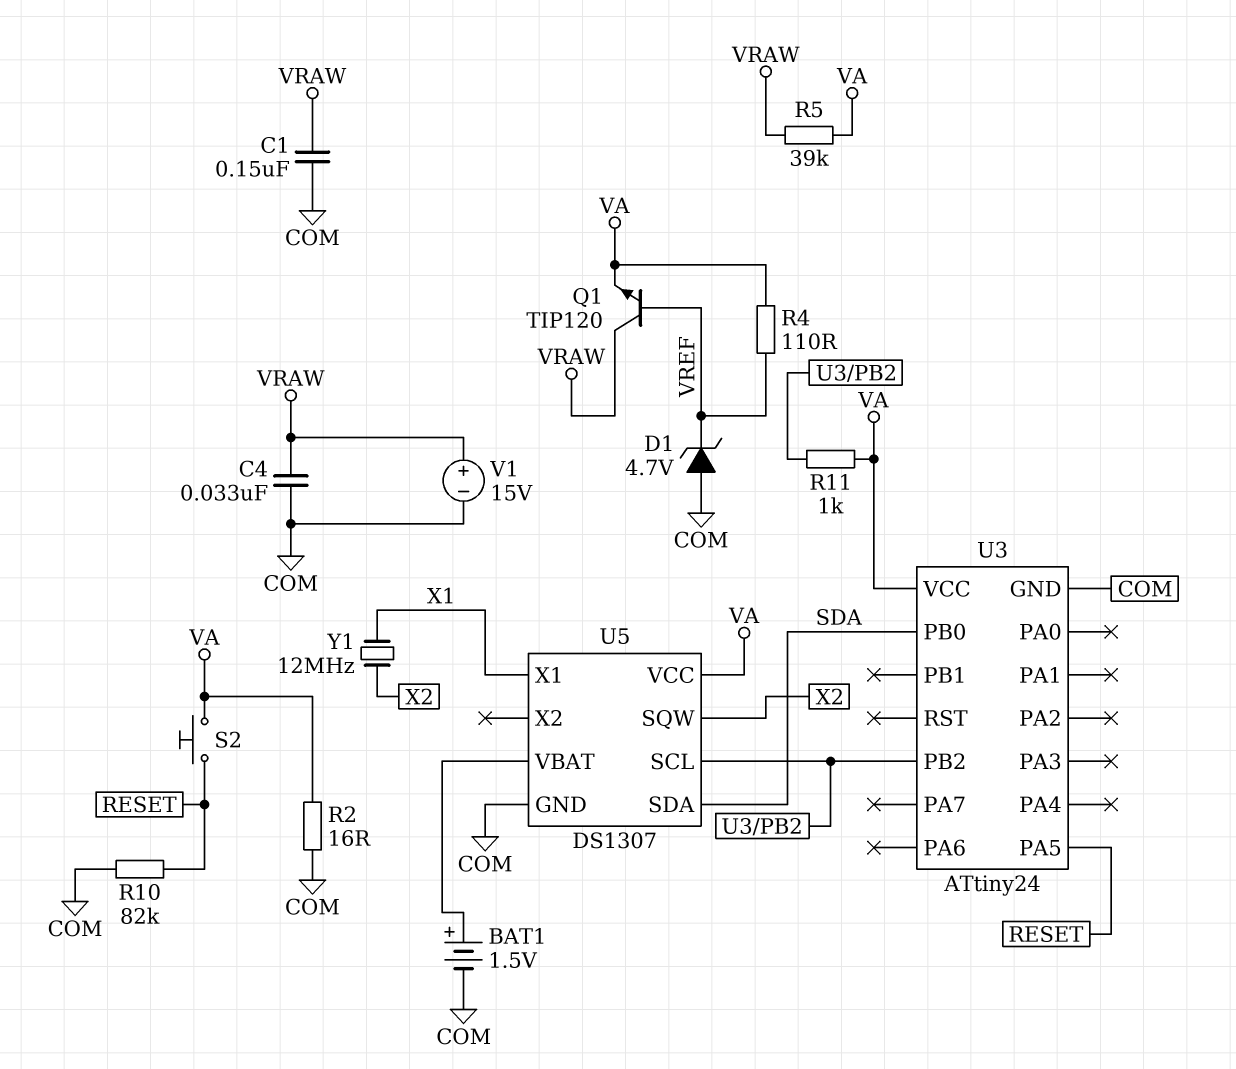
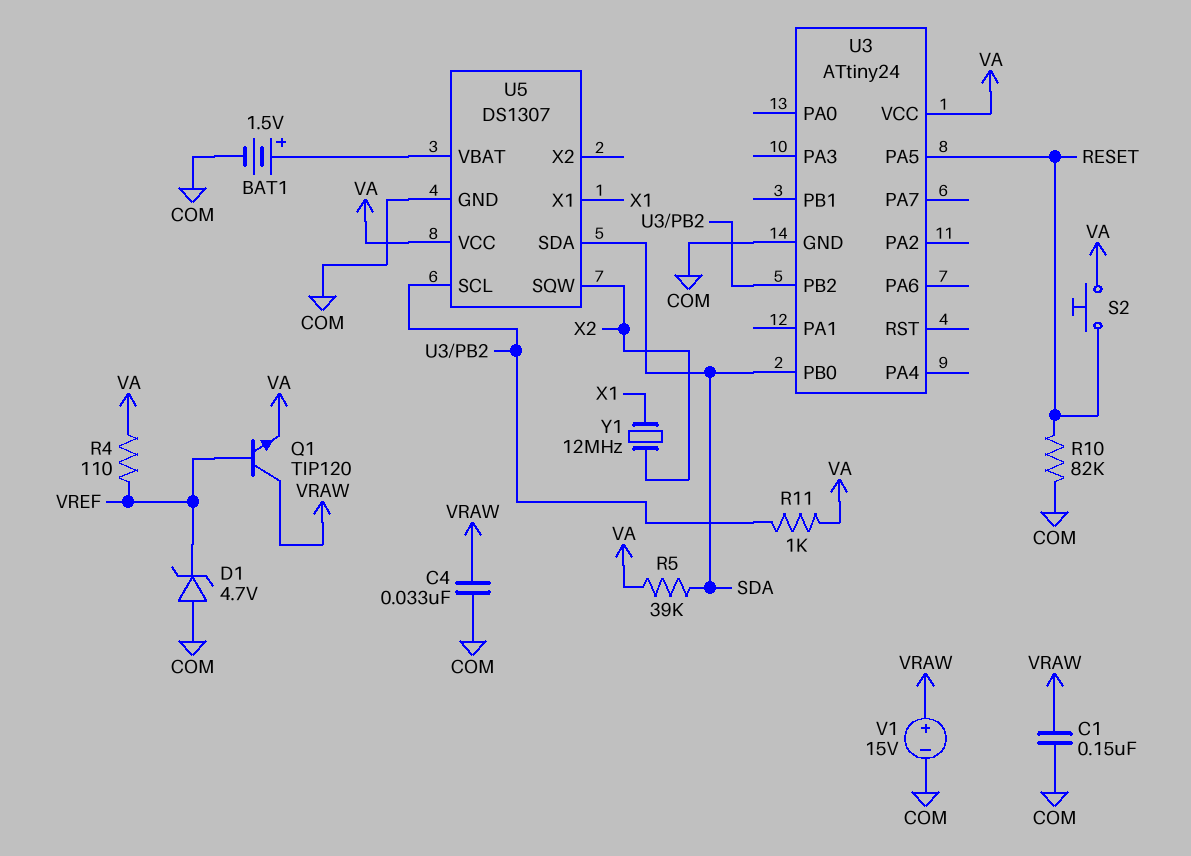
R2: 16 (COM, VA) -> none
R5: 39k (VA, VRAW) -> 39k (SDA, VA)

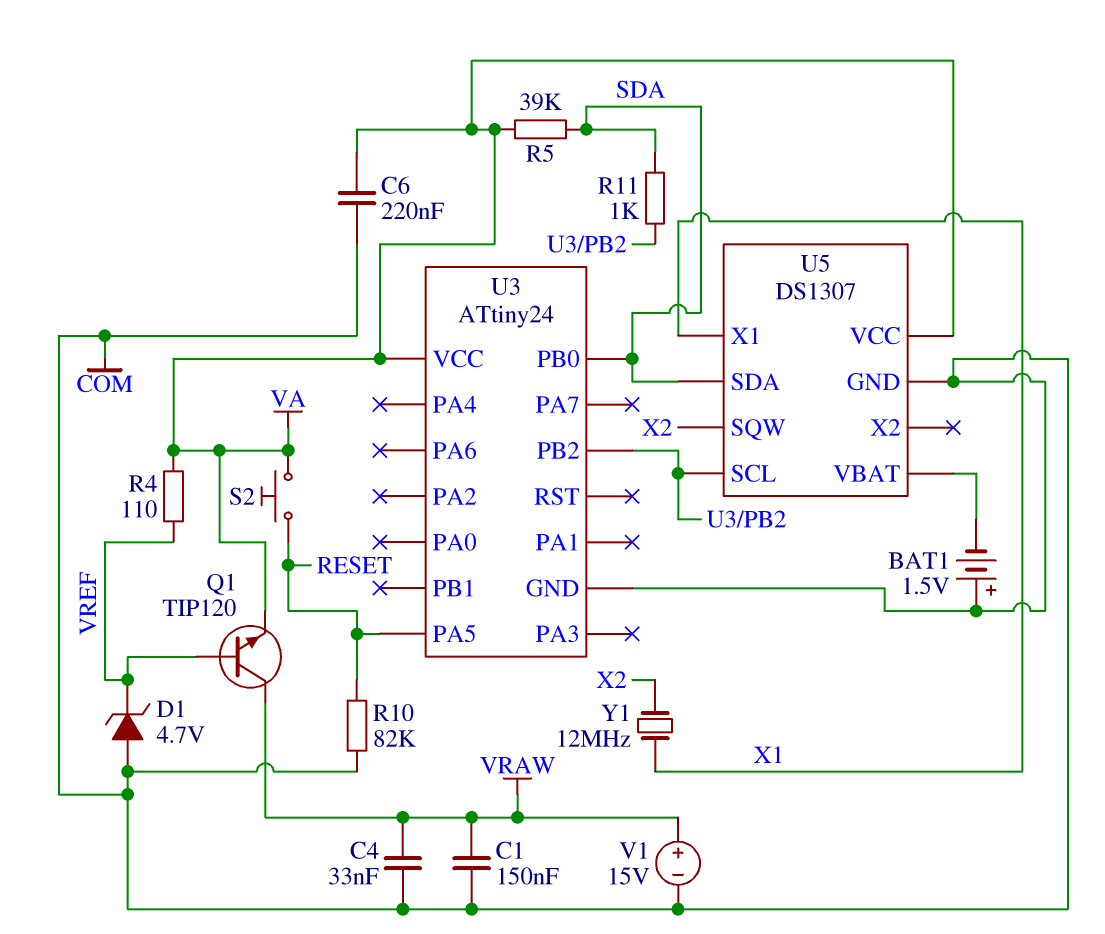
BAT1: 1.5V (plus U5/VBAT, minus COM) -> 1.5V (plus COM, minus U5/VBAT)
C6: none -> 220nF (COM, VA)
R11: 1k (U3/PB2, VA) -> 1k (SDA, U3/PB2)

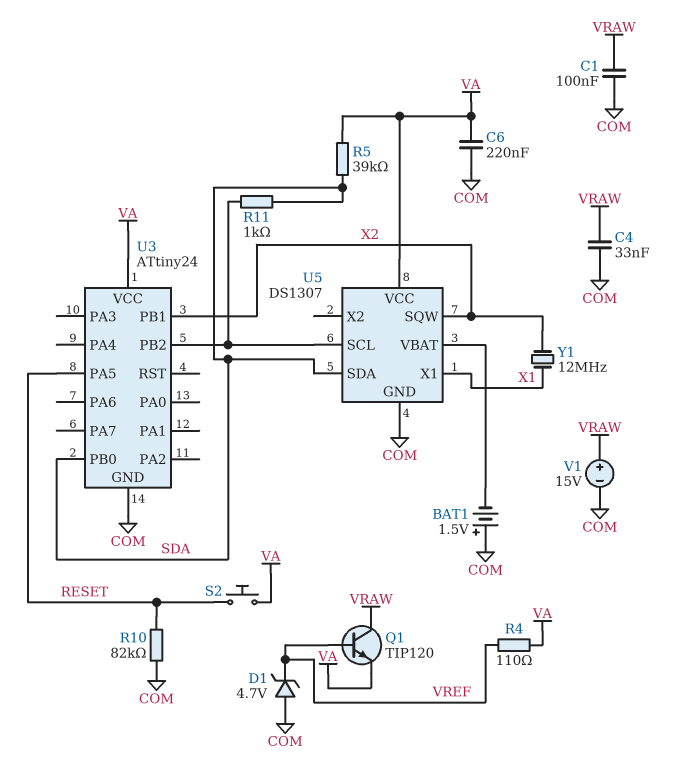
C1: 150nF (COM, VRAW) -> 100nF (COM, VRAW)
U3 pin PB1: none -> X2

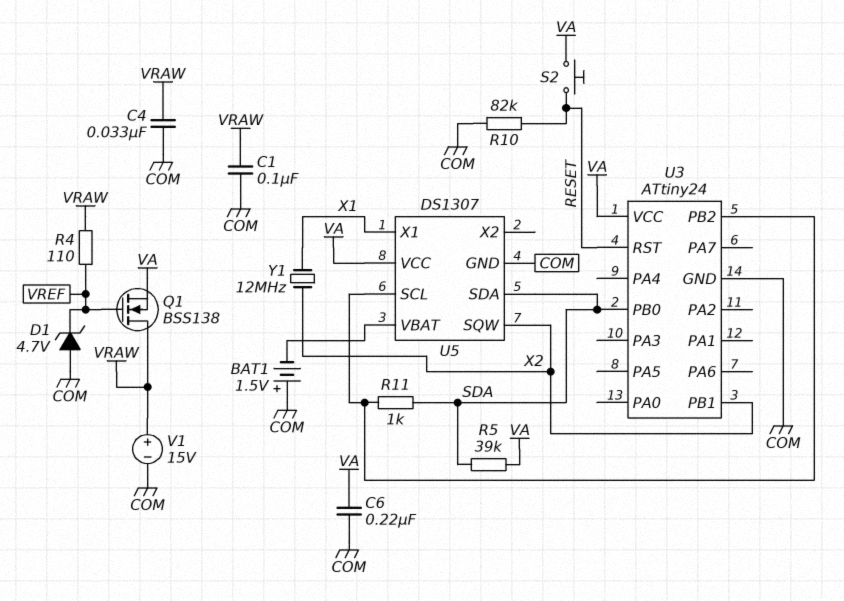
Q1: NPN TIP120 (B VREF, C VRAW, E VA) -> NMOS BSS138 (G VREF, D VRAW, S VA)
R4: 110 (VA, VREF) -> 110 (VRAW, VREF)
U3 pin PA5: RESET -> none
U3 pin RST: none -> RESET

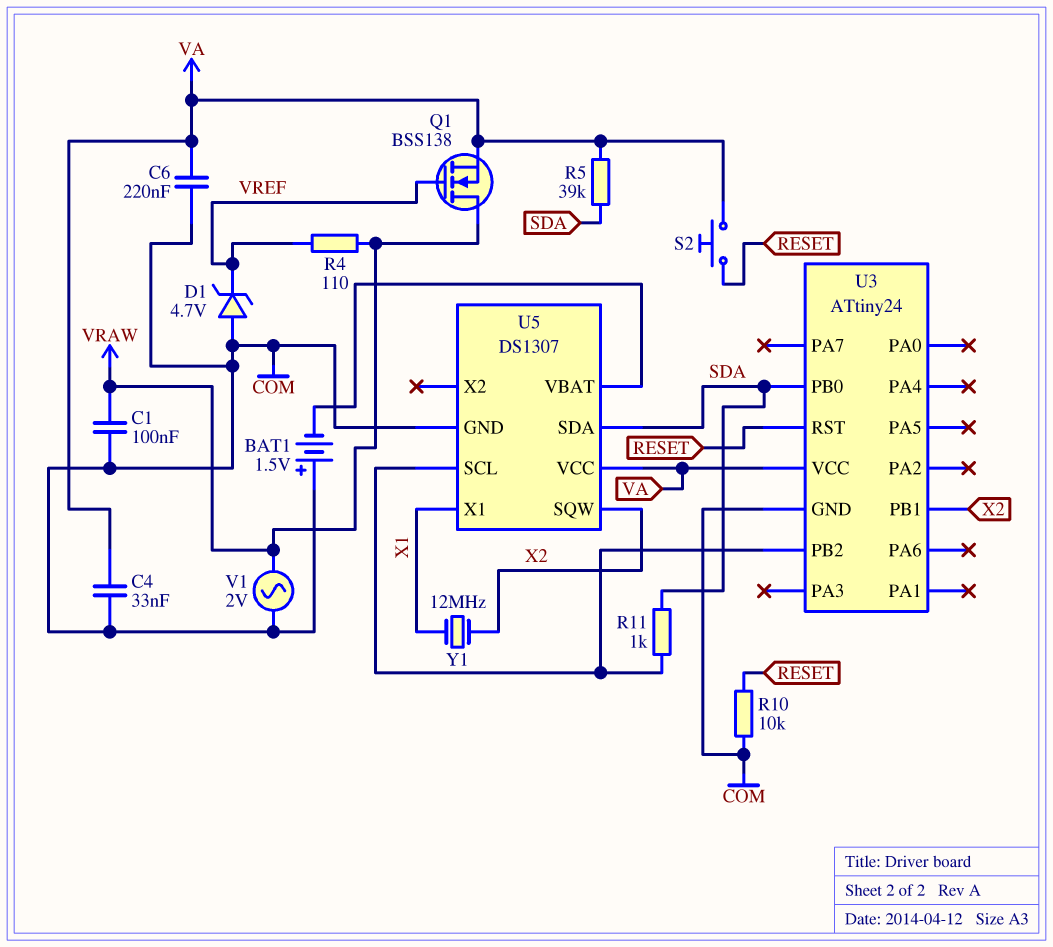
C4: 33nF (COM, VRAW) -> 33nF (COM, VA)
R10: 82k (COM, RESET) -> 10k (COM, RESET)
V1: 15V (plus VRAW, minus COM) -> AC 2V (COM, VRAW)

